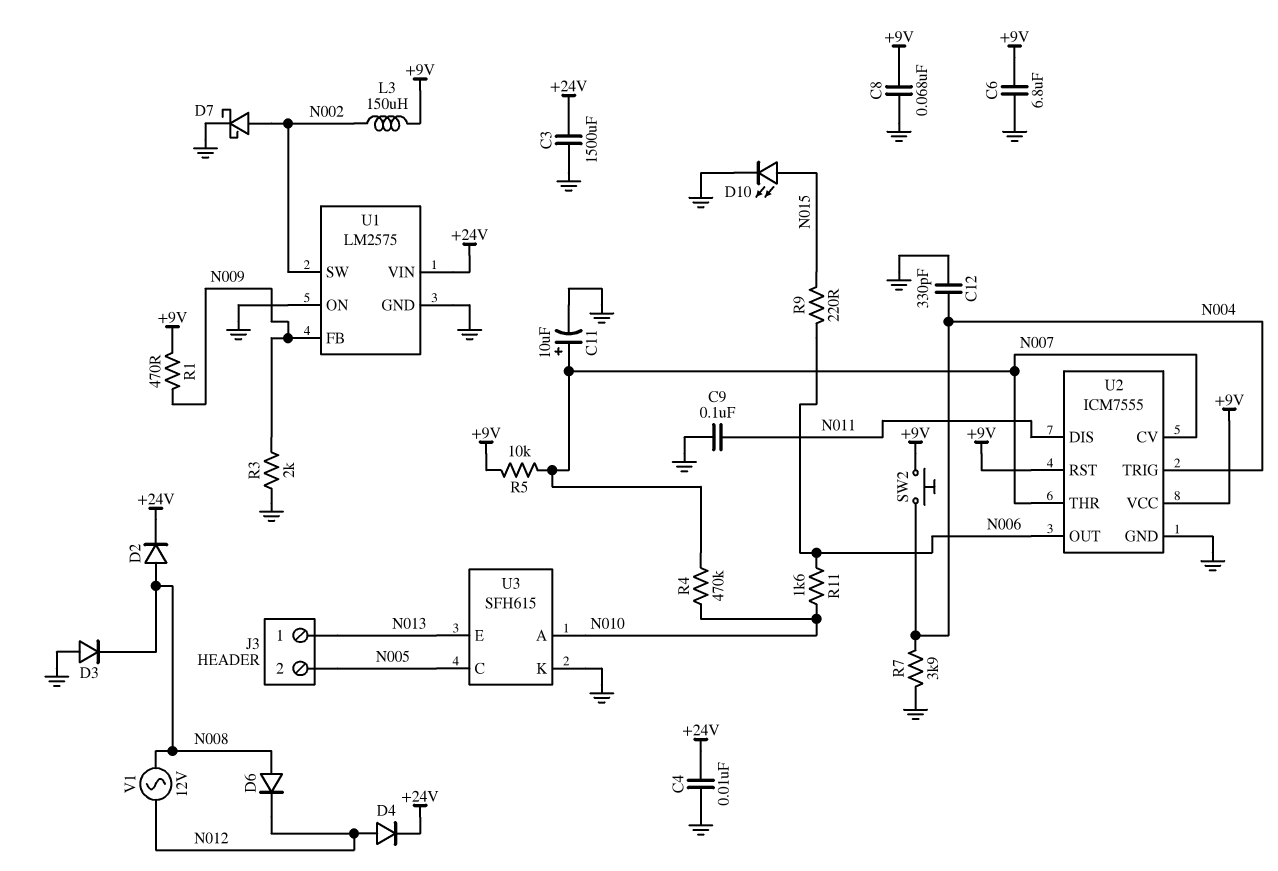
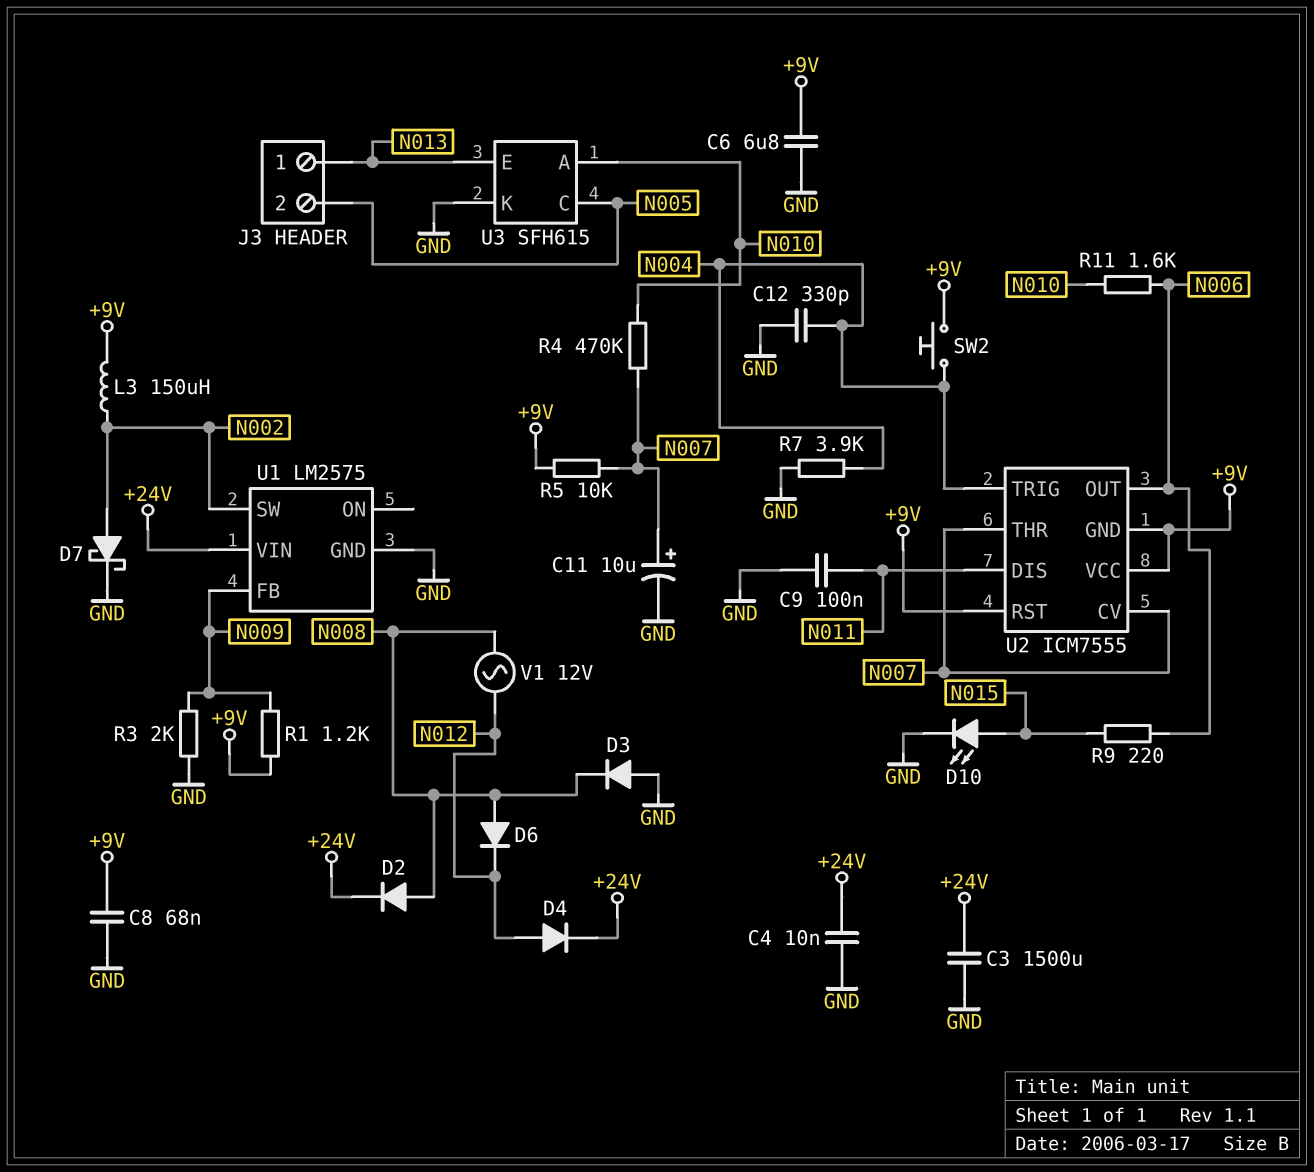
R1: 470 (+9V, N009) -> 1.2k (+9V, N009)
U1 pin ON: GND -> none
U2 pin GND: GND -> +9V

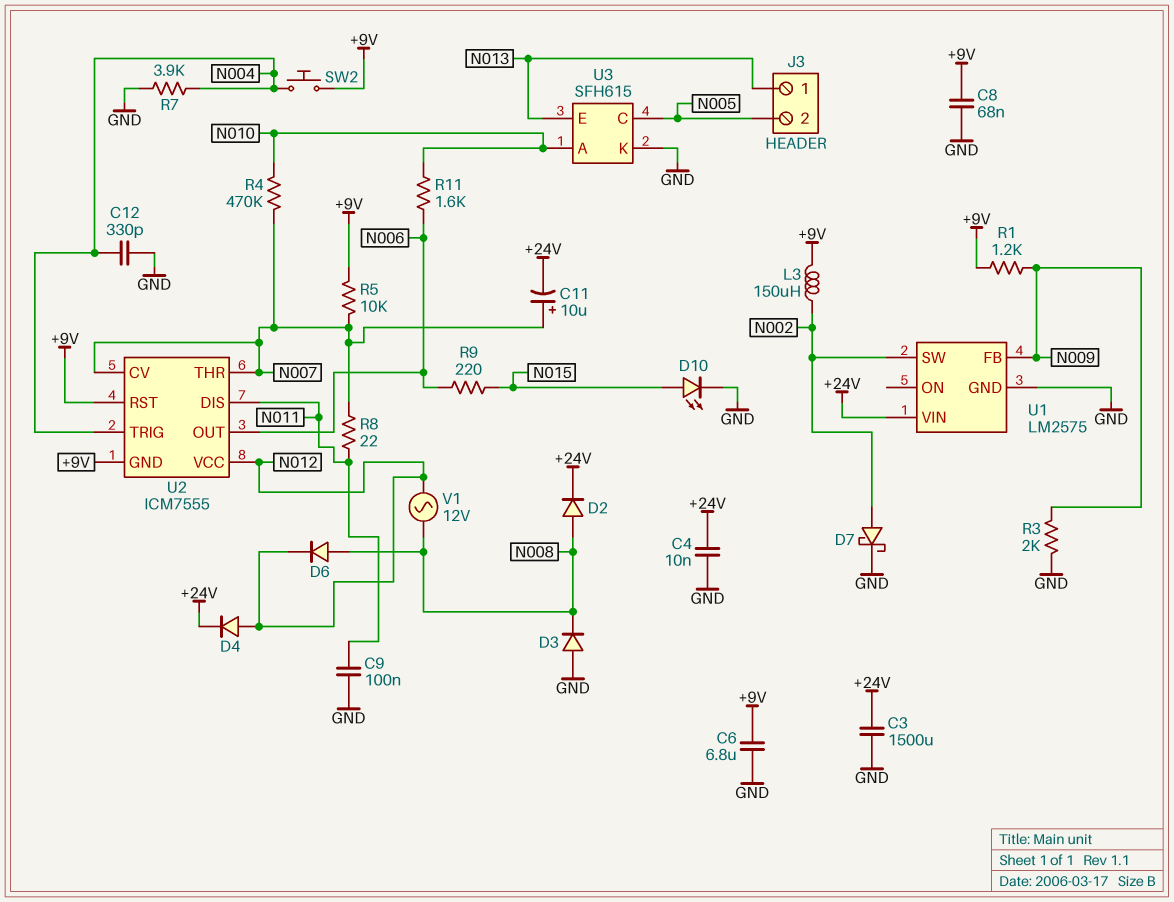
C11: 10uF (plus N007, minus GND) -> 10uF (plus N007, minus +24V)
R8: none -> 22 (N007, N011)
U2 pin VCC: +9V -> N012

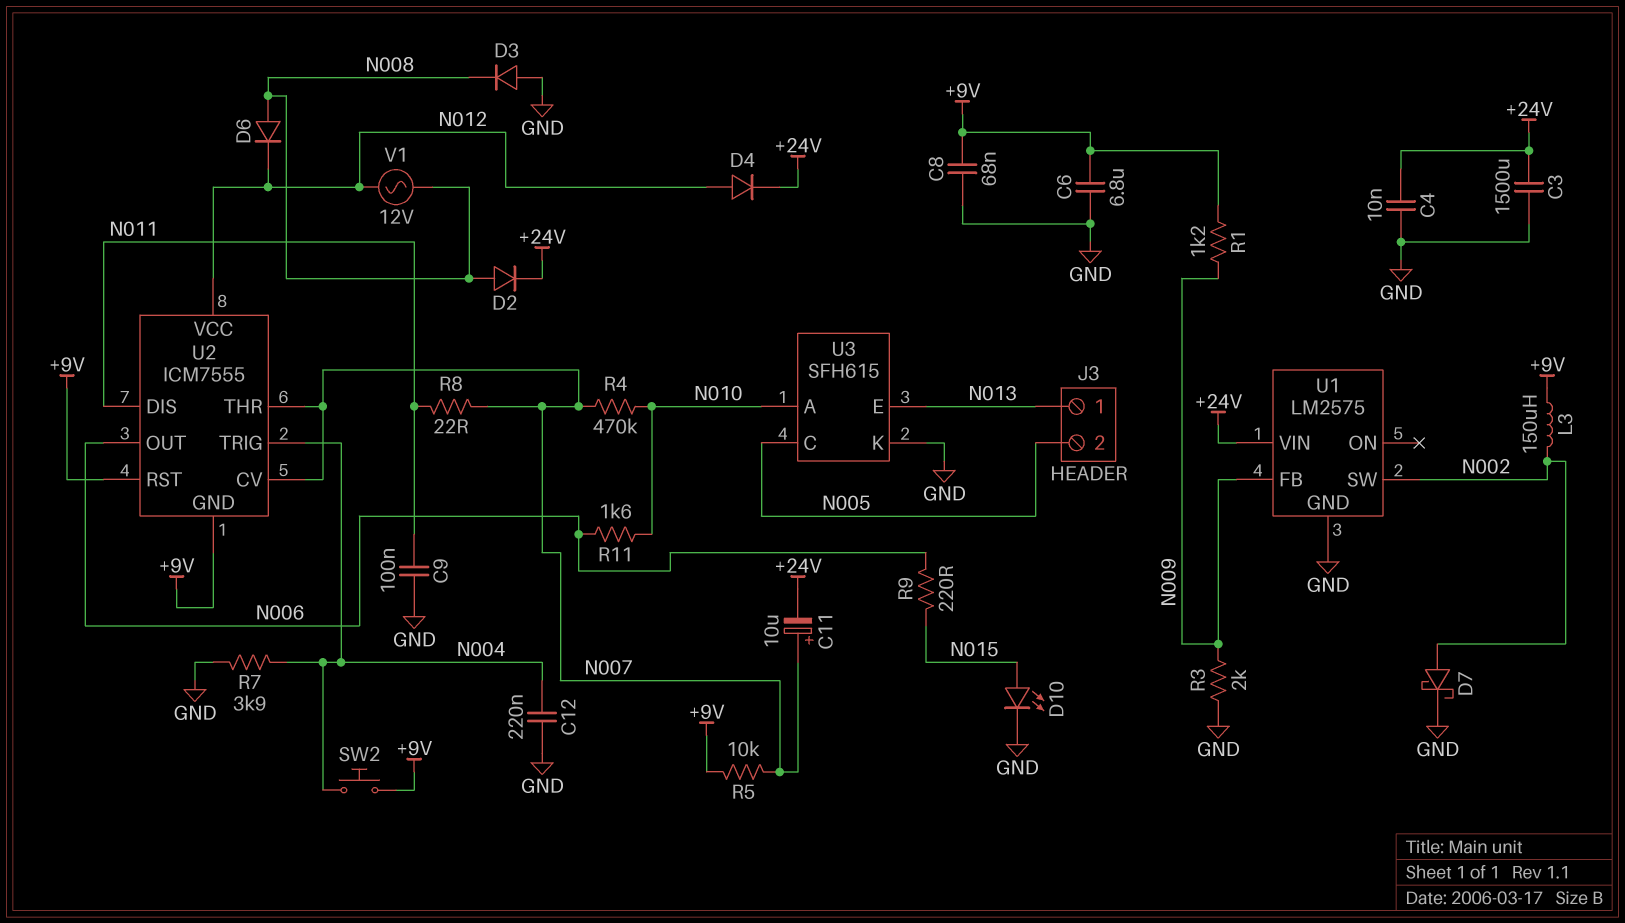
C12: 330pF (GND, N004) -> 220nF (GND, N004)

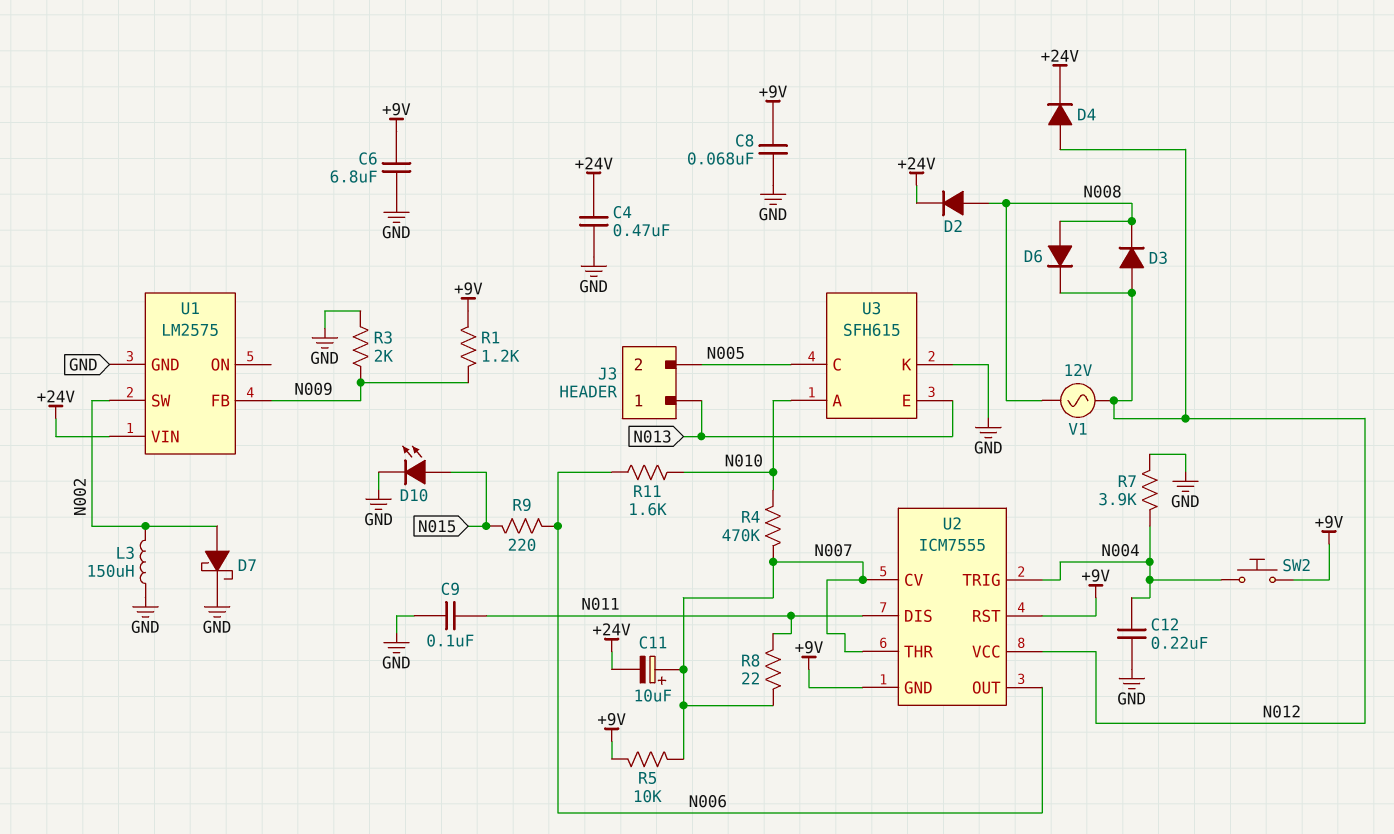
C3: 1500uF (+24V, GND) -> none
C4: 10nF (+24V, GND) -> 470nF (+24V, GND)
D3: diode (A GND, K N008) -> diode (A N012, K N008)
L3: 150uH (+9V, N002) -> 150uH (GND, N002)

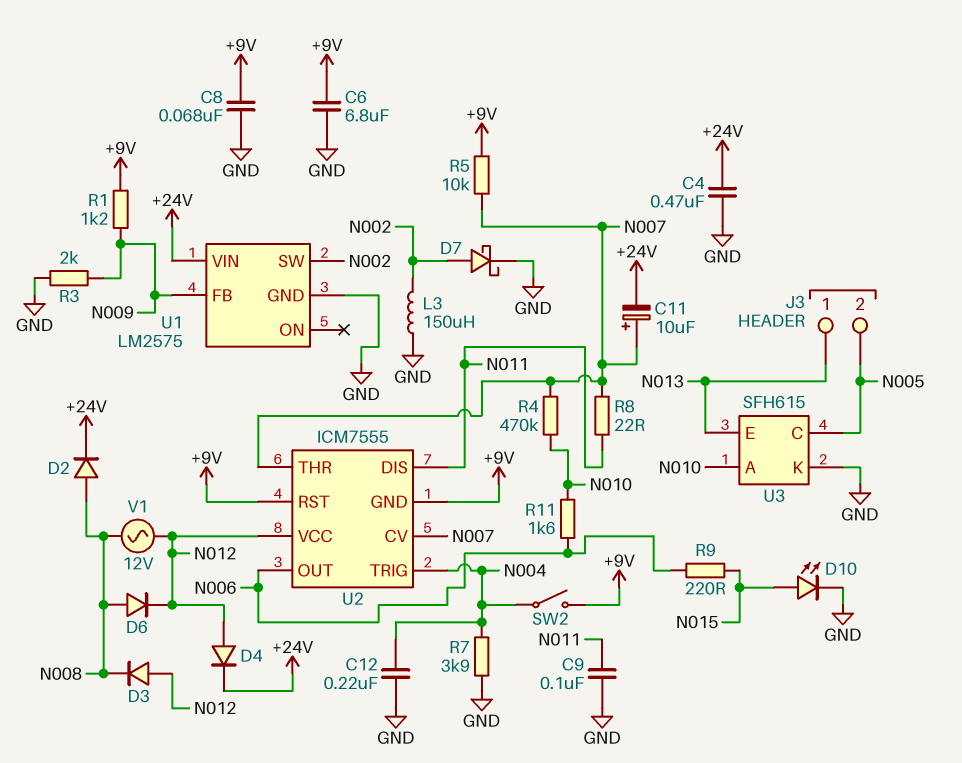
SW2: button (+9V, N004) -> switch (+9V, N004)

